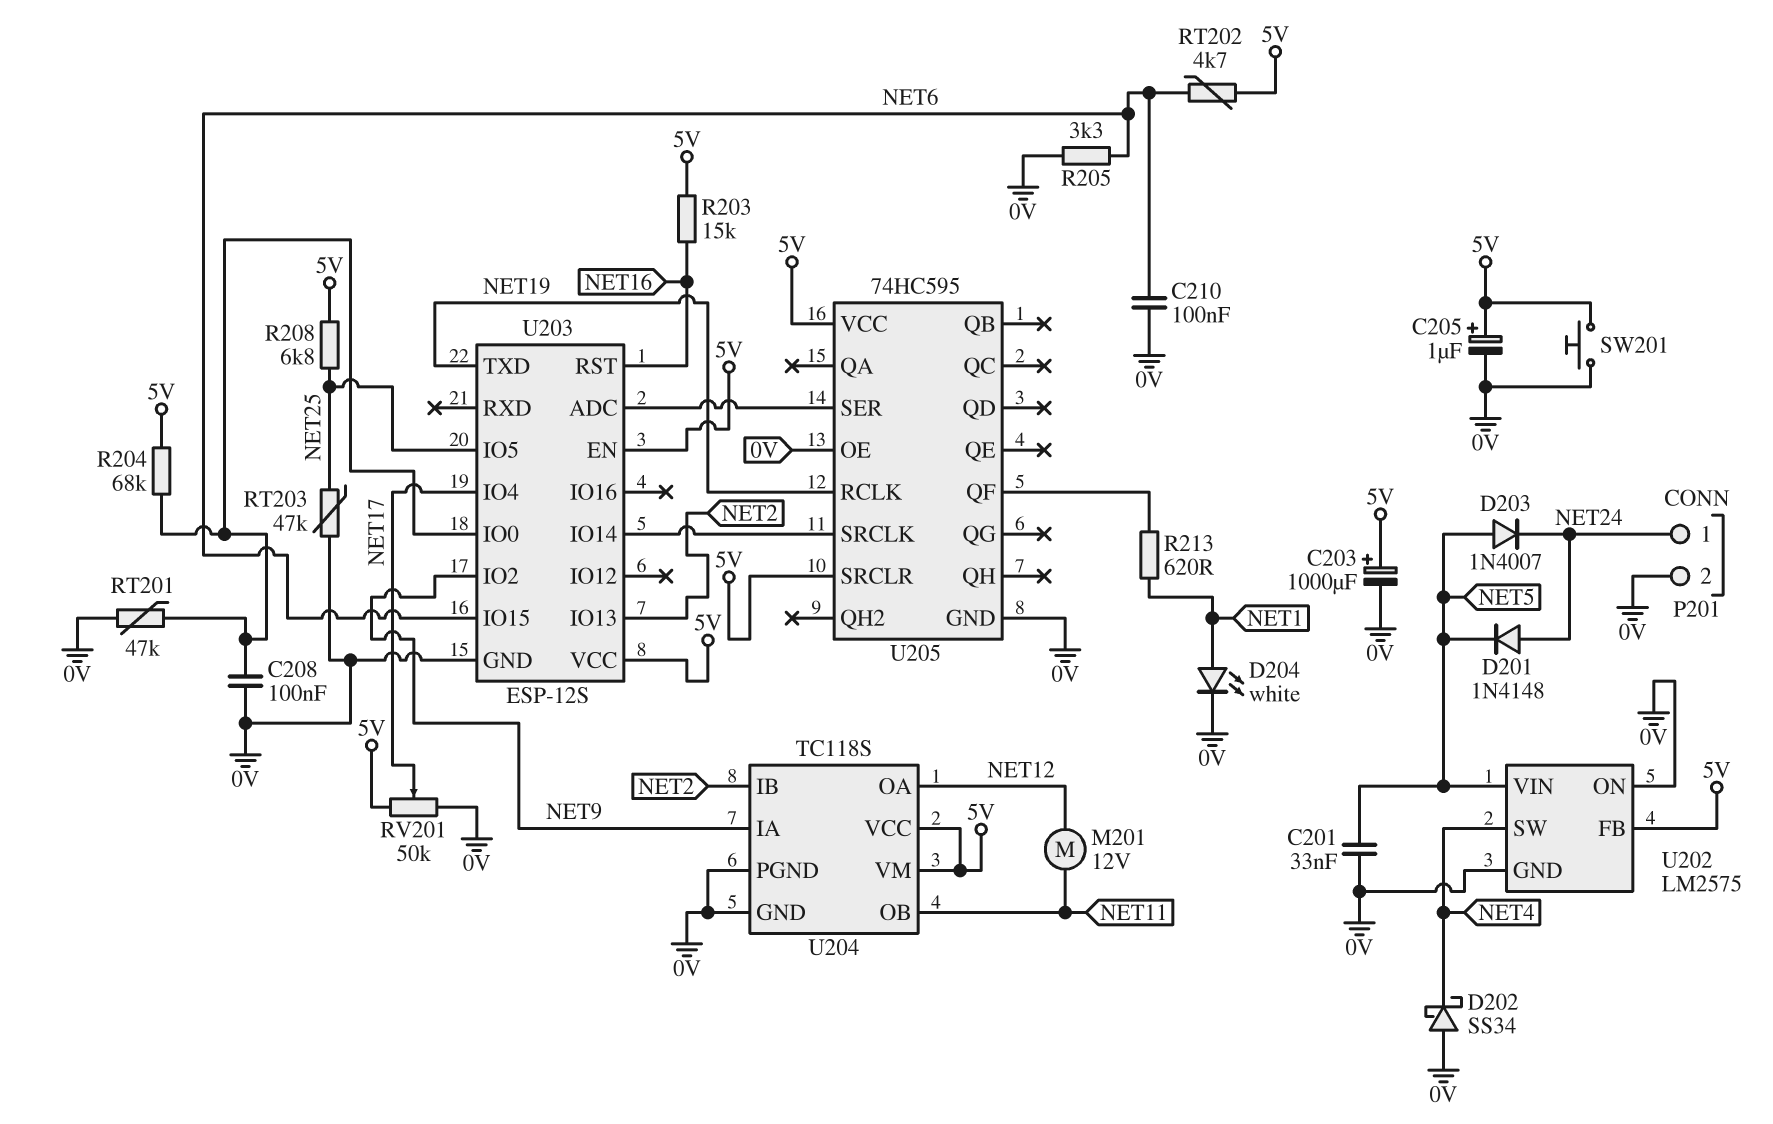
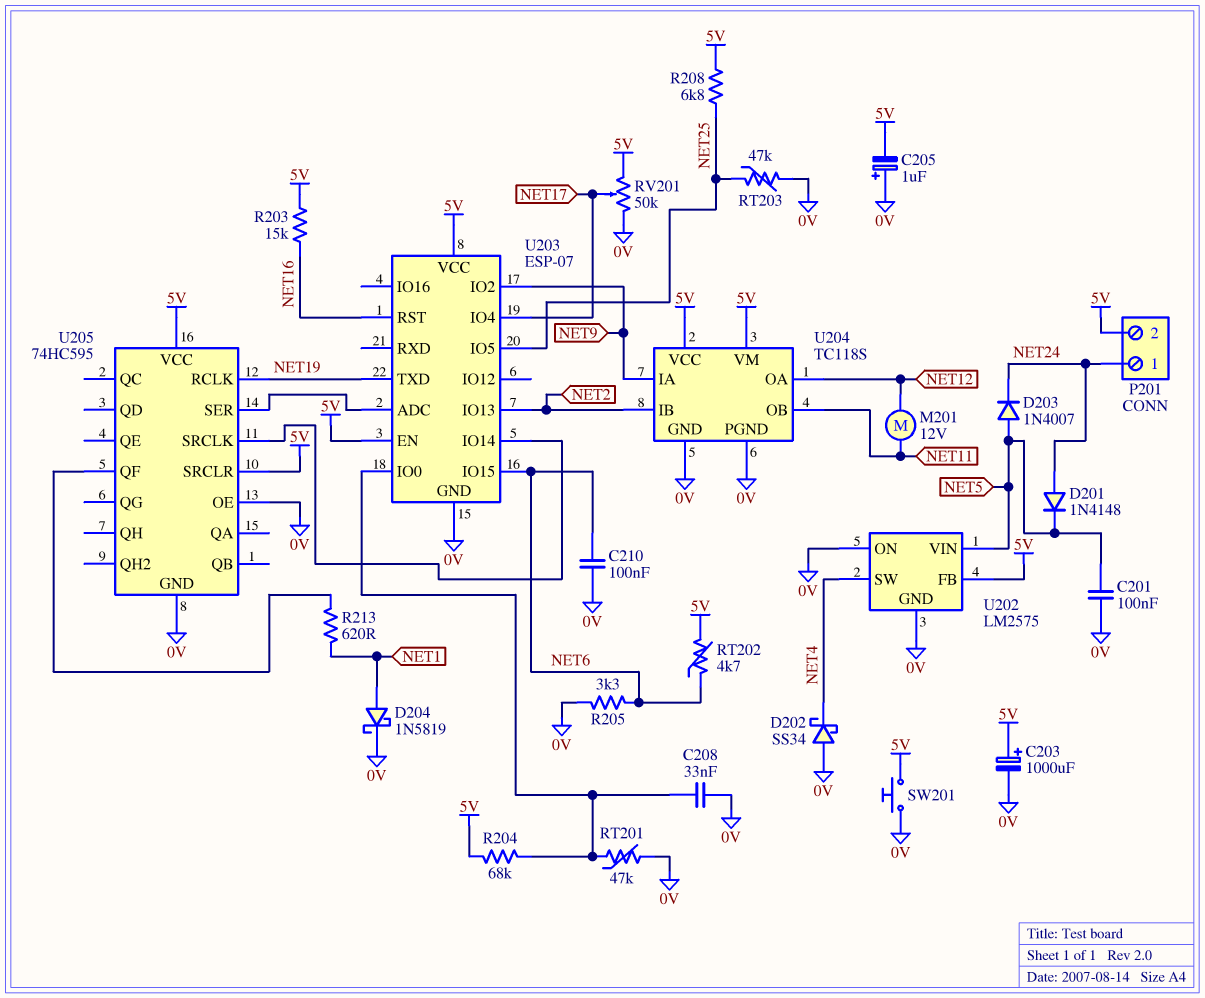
C201: 33nF (0V, NET5) -> 100nF (0V, NET5)
C205: 1uF (plus 5V, minus 0V) -> 1uF (plus 0V, minus 5V)
C208: 100nF (0V, U203/IO0) -> 33nF (0V, U203/IO0)
D204: LED white (A NET1, K 0V) -> schottky 1N5819 (A NET1, K 0V)
P201 pin 2: 0V -> 5V
U203: ESP-12S -> ESP-07

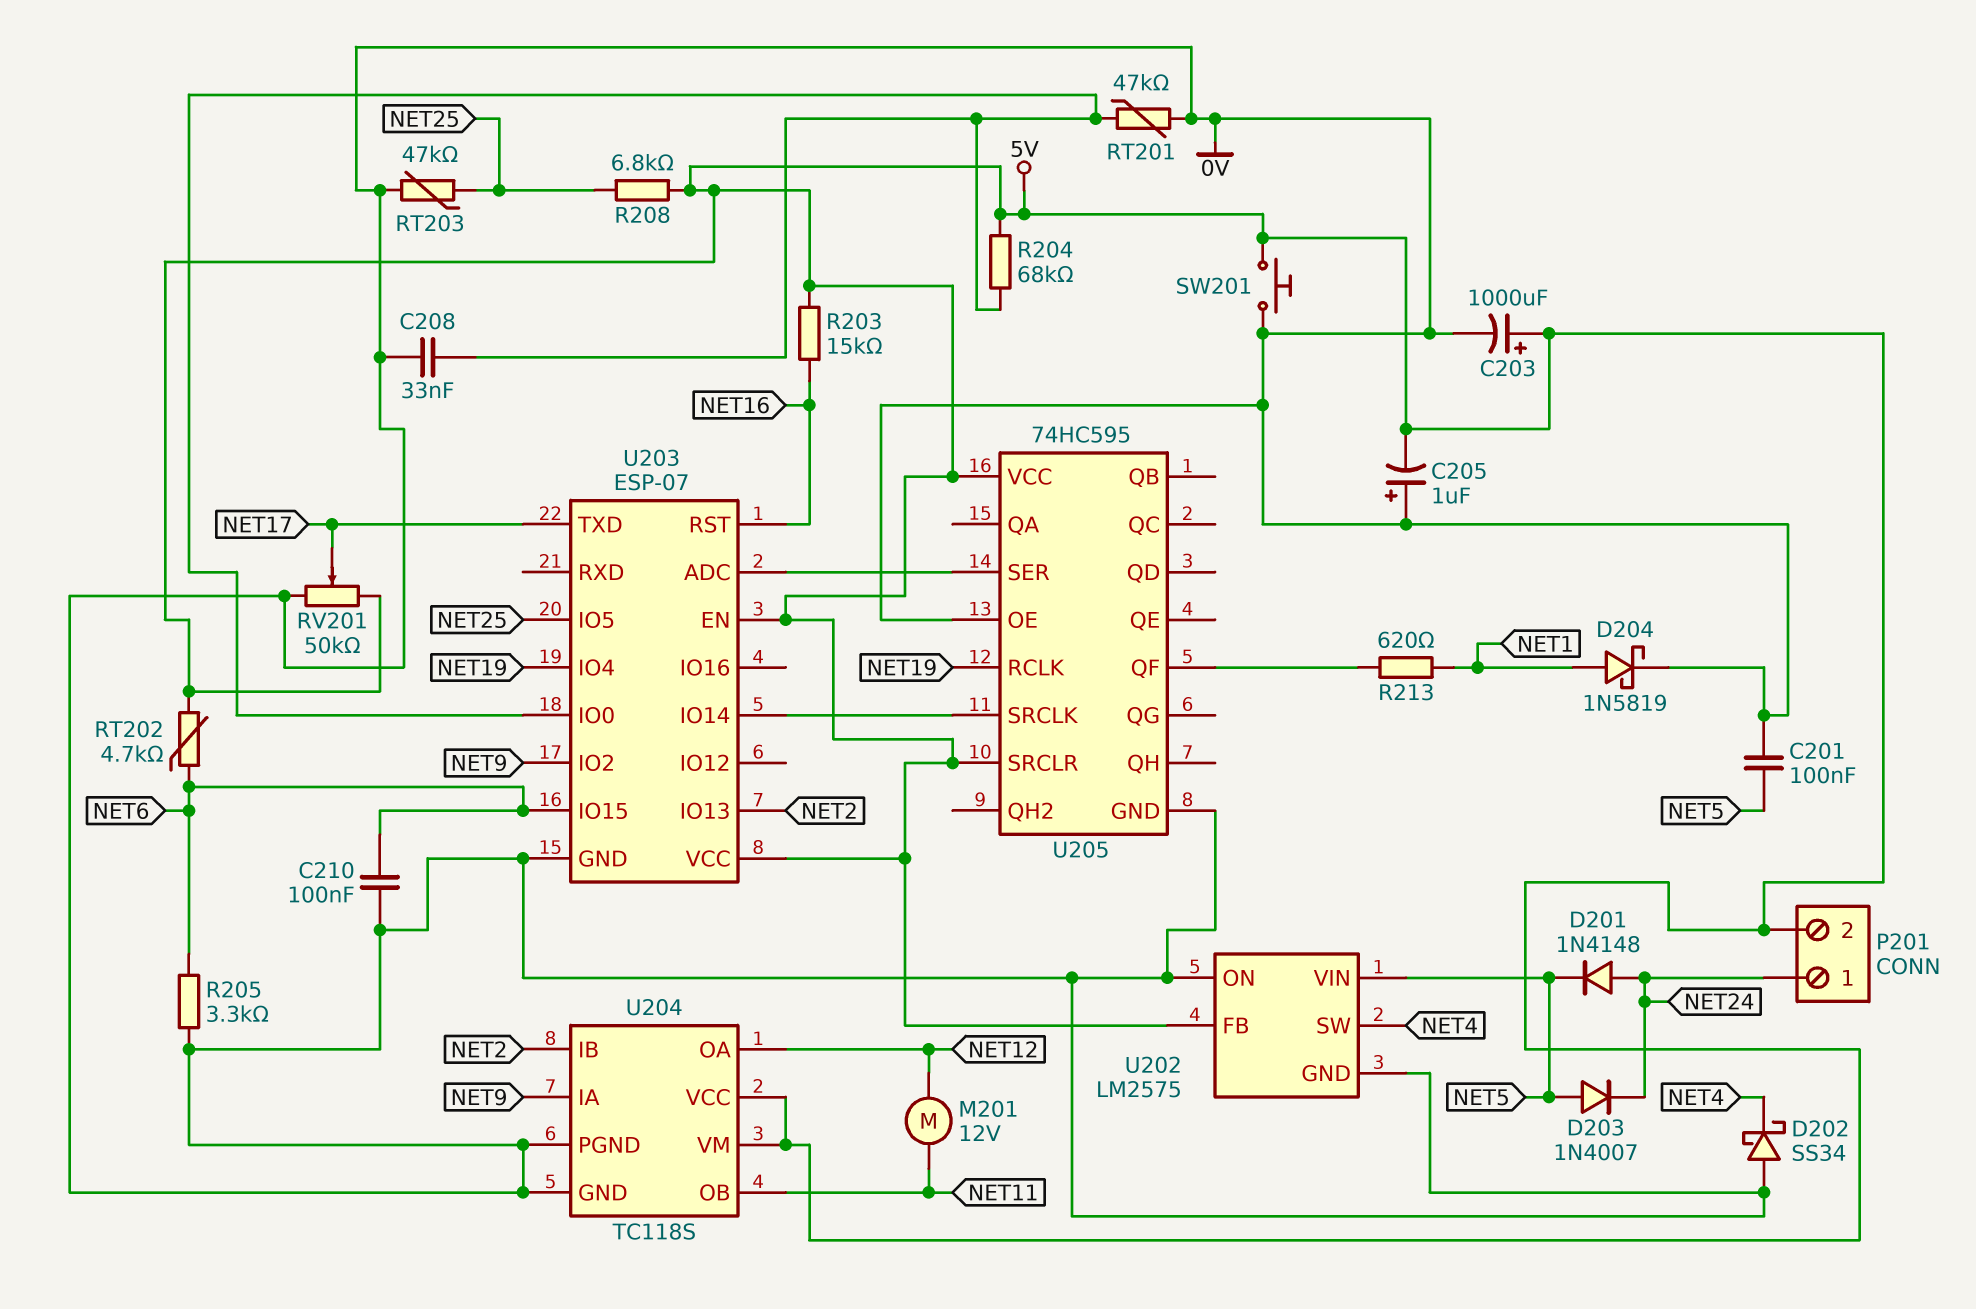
U203 pin IO4: NET17 -> NET19
U203 pin TXD: NET19 -> NET17

